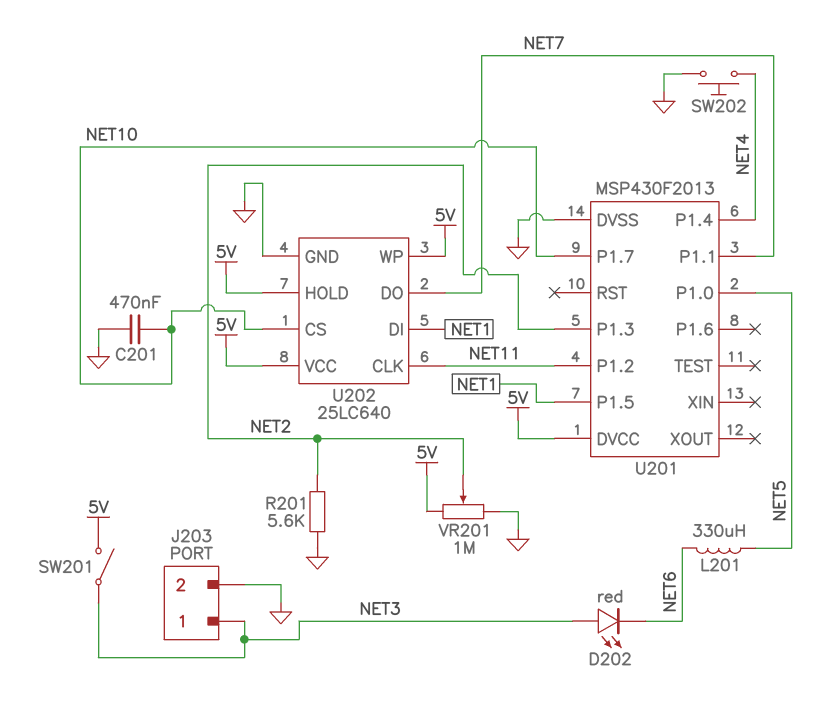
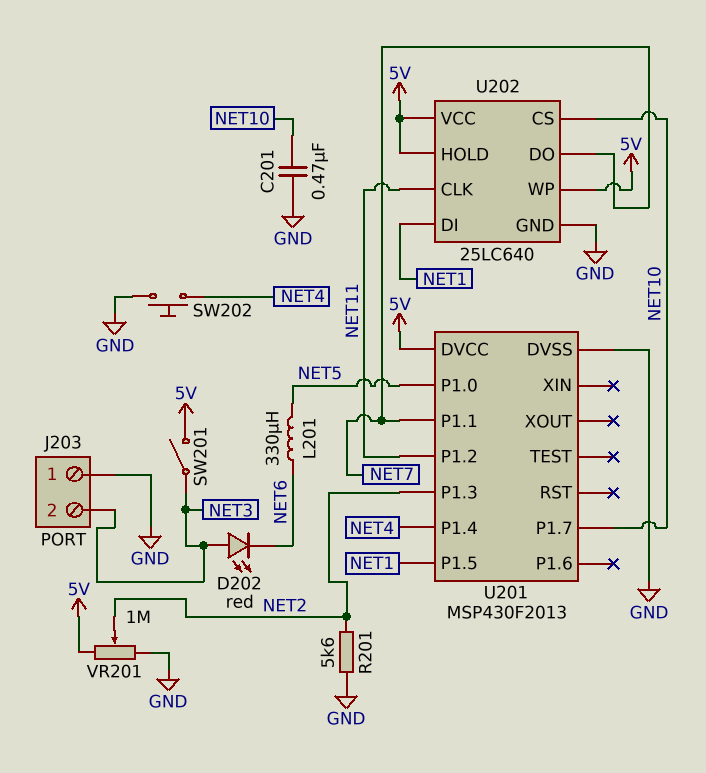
J203 pin 1: NET3 -> GND
J203 pin 2: GND -> NET3

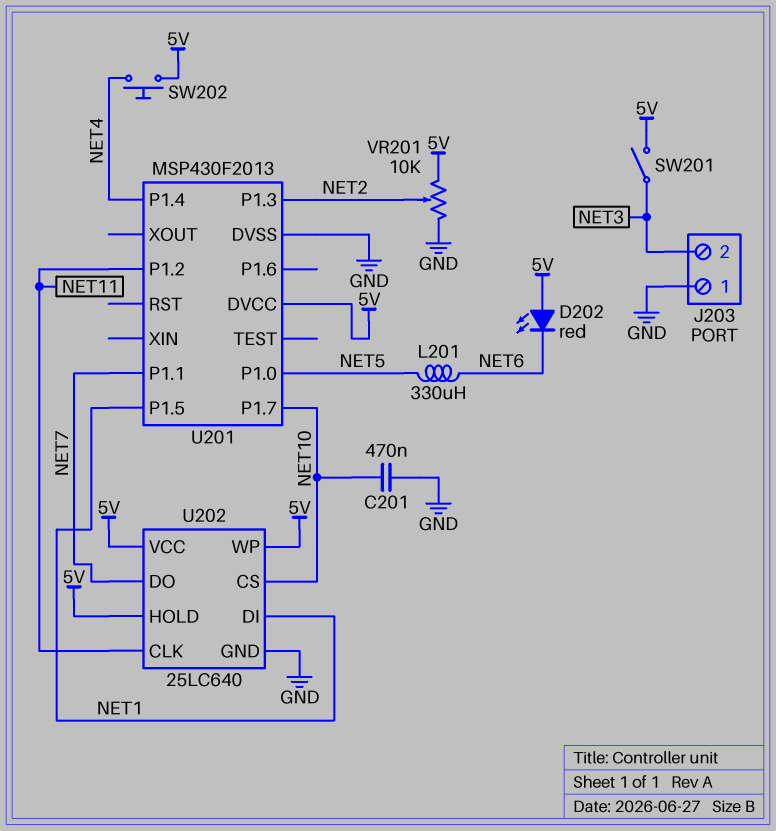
D202: LED red (A NET3, K NET6) -> LED red (A 5V, K NET6)
R201: 5.6k (GND, NET2) -> none
SW202: button (GND, NET4) -> button (5V, NET4)
VR201: 1M (5V, GND, wiper NET2) -> 10k (5V, GND, wiper NET2)

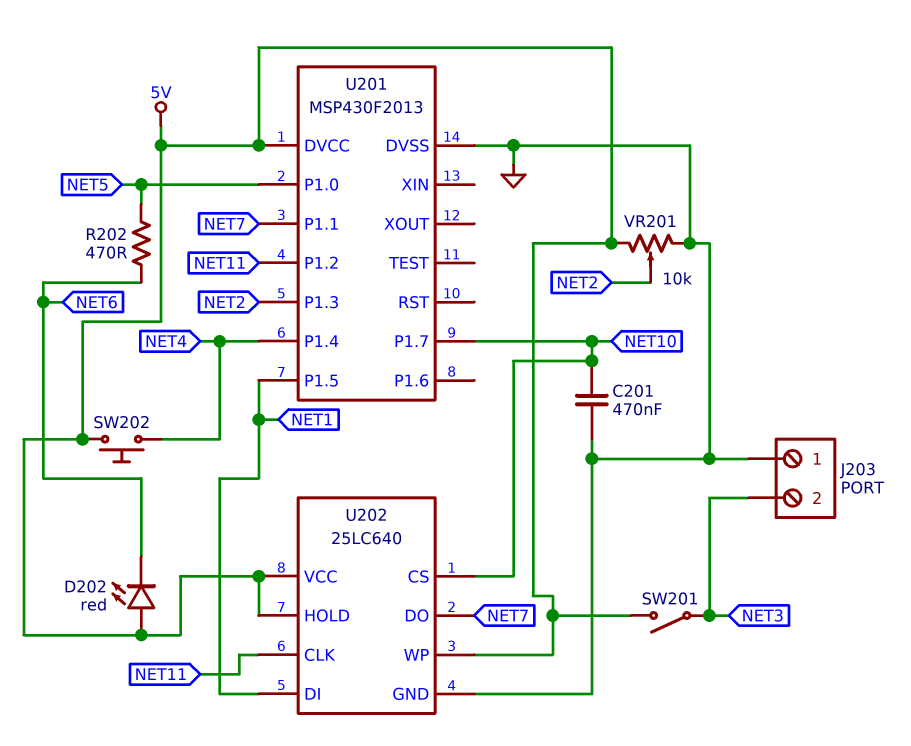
L201: 330uH (NET5, NET6) -> none
R202: none -> 470 (NET5, NET6)

